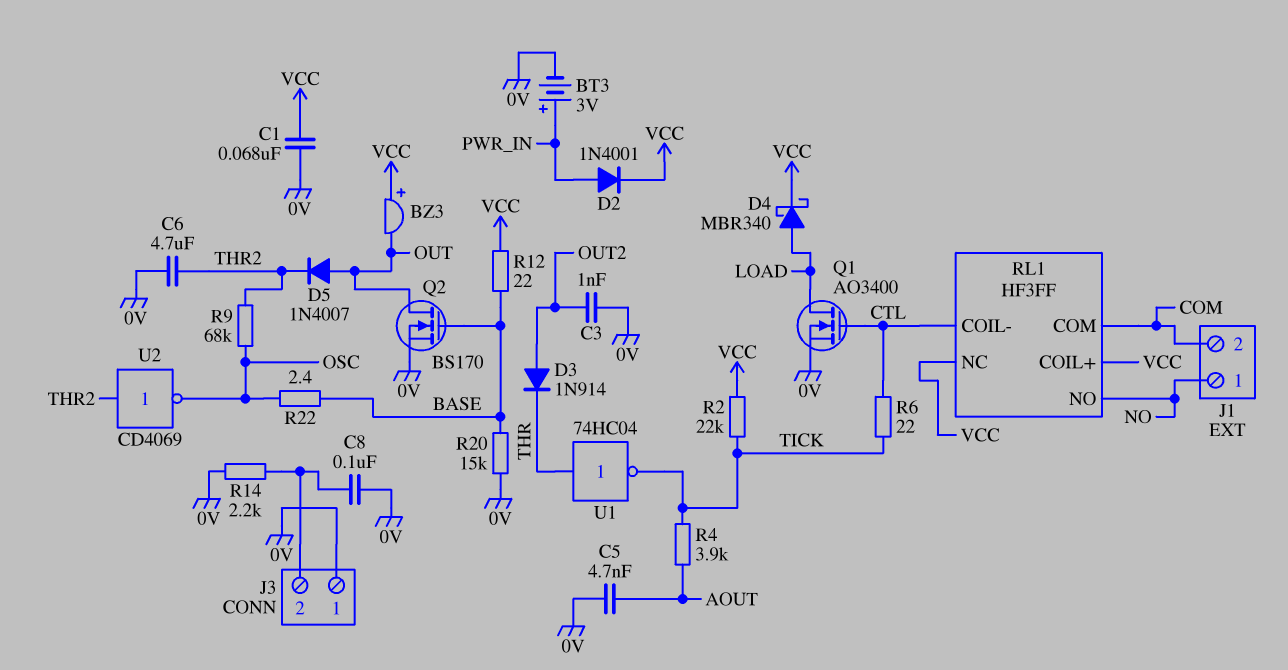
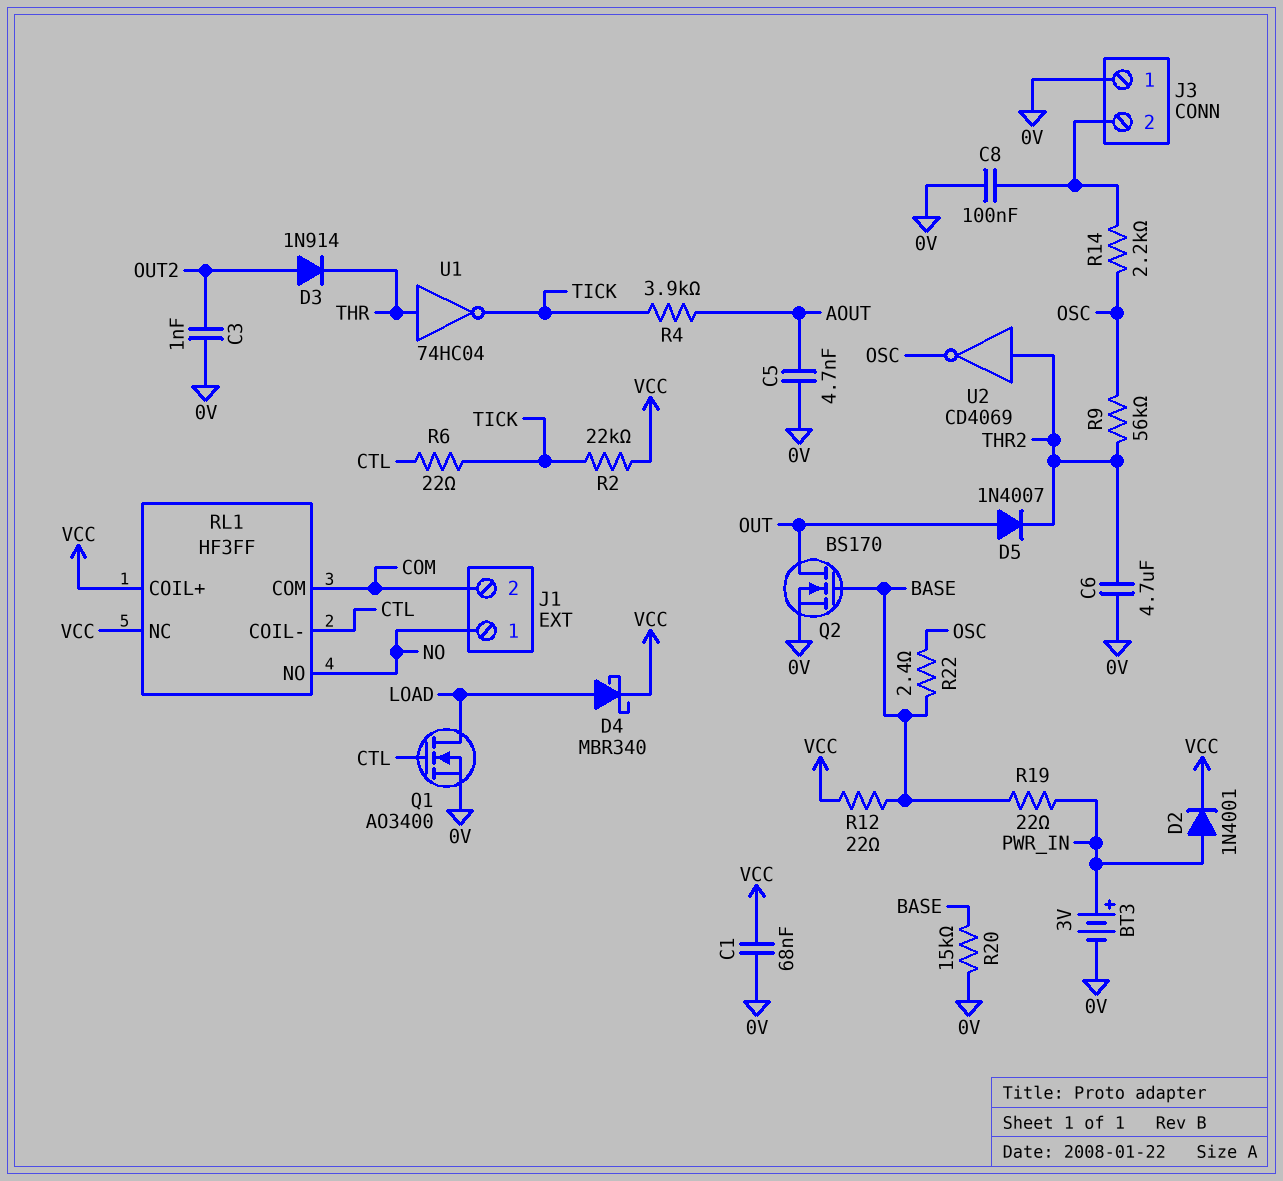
BZ3: buzzer (plus VCC, minus OUT) -> none
R9: 68k (OSC, THR2) -> 56k (OSC, THR2)
R14: 2.2k (0V, J3/2) -> 2.2k (J3/2, OSC)
R19: none -> 22 (BASE, PWR_IN)

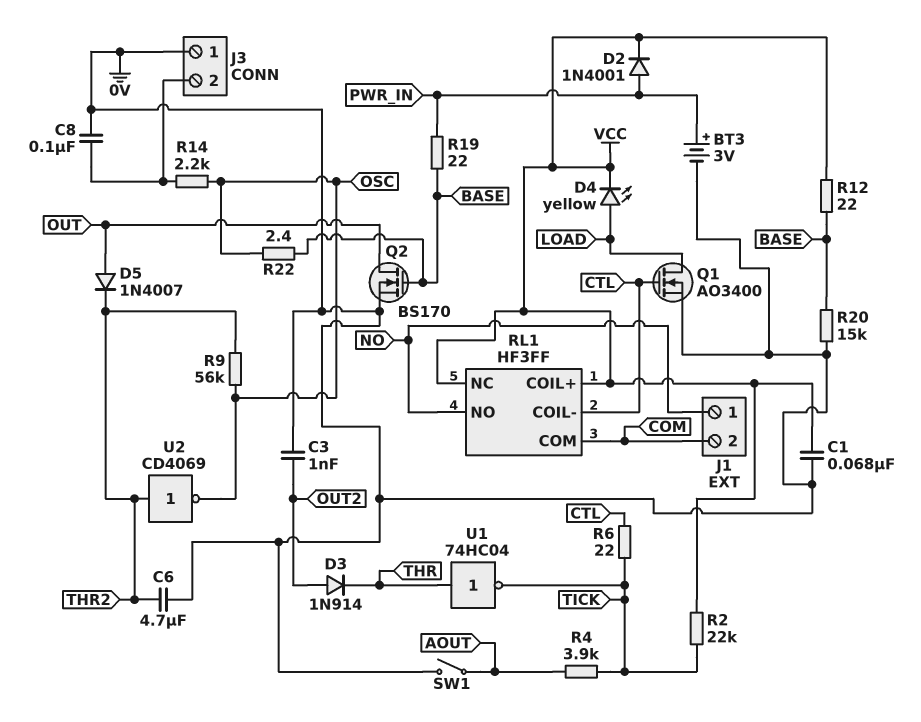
C5: 4.7nF (0V, AOUT) -> none
D4: schottky MBR340 (A LOAD, K VCC) -> LED yellow (A LOAD, K VCC)
SW1: none -> switch (0V, AOUT)

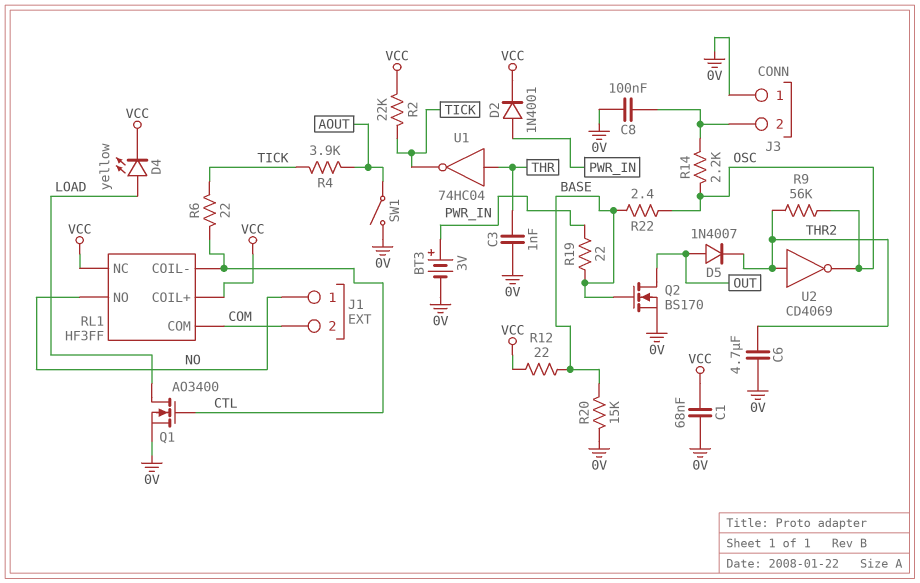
C3: 1nF (0V, OUT2) -> 1nF (0V, THR)
D3: diode 1N914 (A OUT2, K THR) -> none

